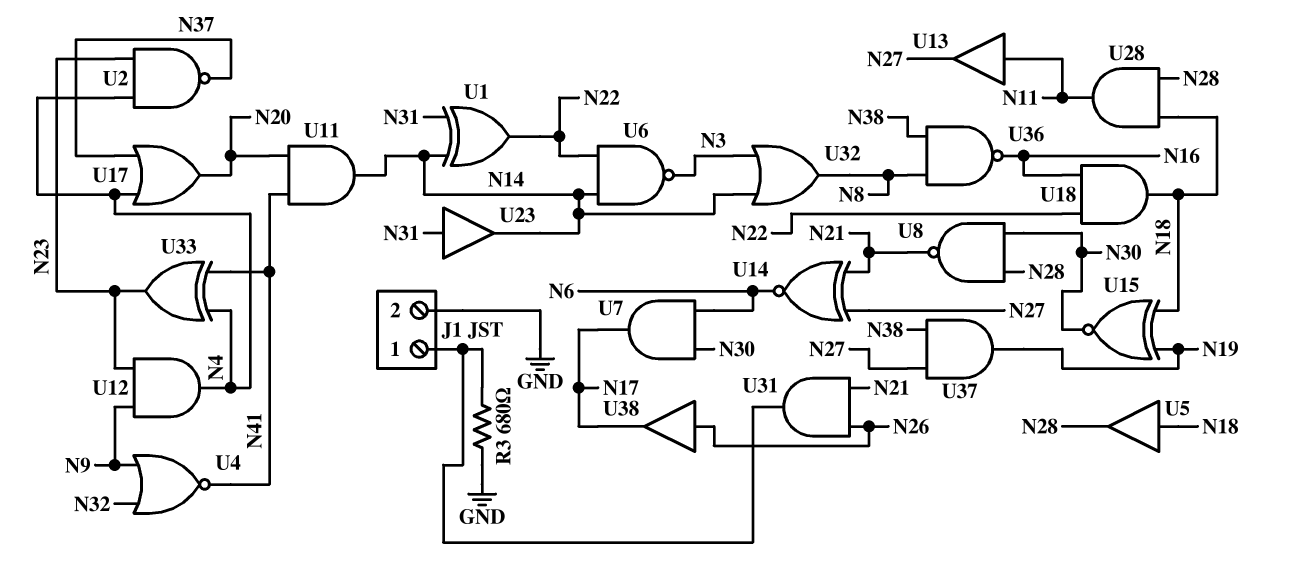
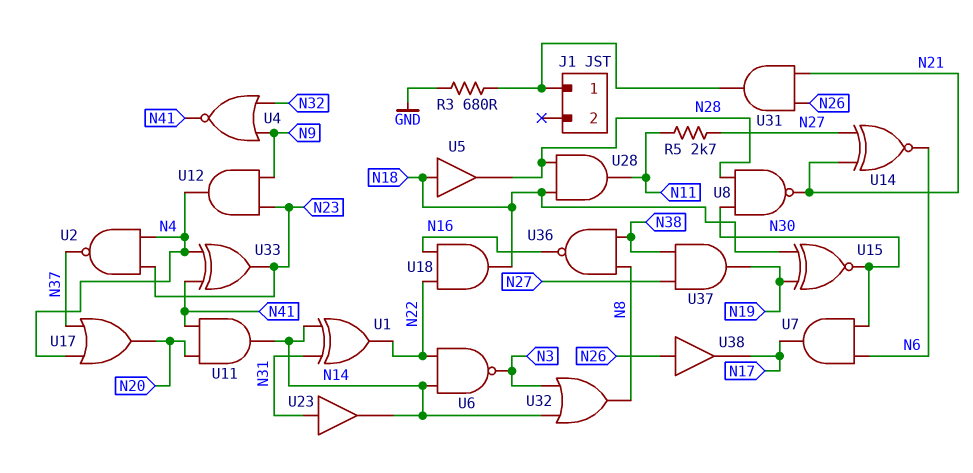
J1 pin 2: GND -> none
R5: none -> 2.7k (N11, N27)
U13: buffer (in N11, out N27) -> none

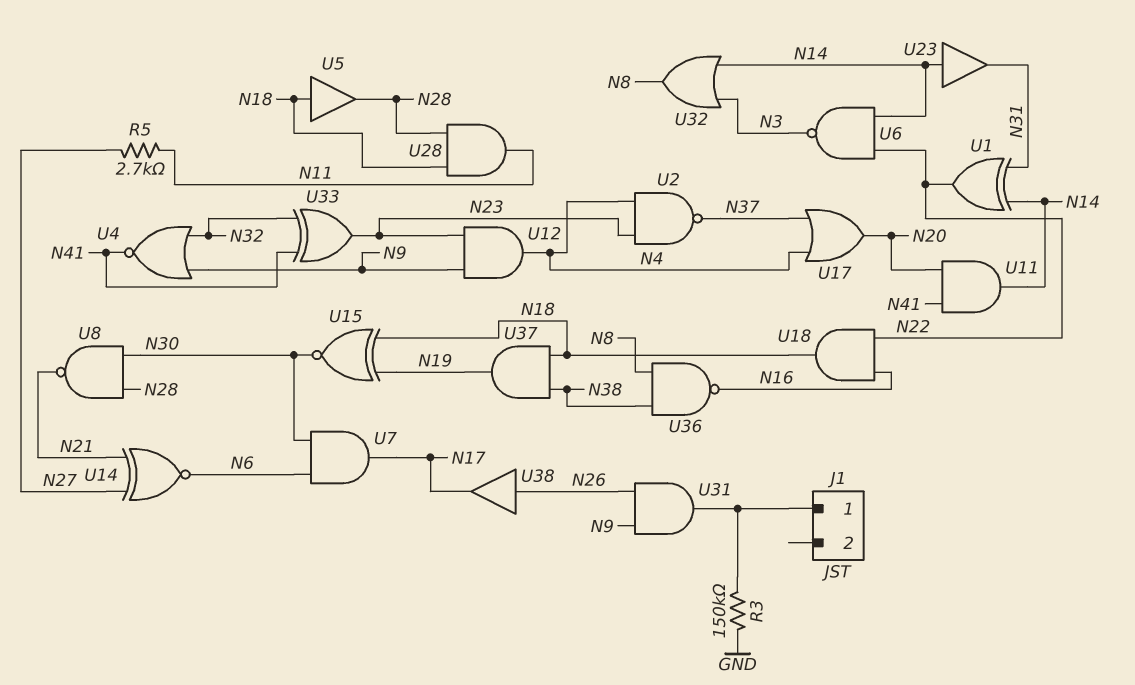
R3: 680 (GND, J1/1) -> 150k (GND, J1/1)
U23: buffer (in N31, out N14) -> buffer (in N14, out N31)
U31: AND (in N21, in N26, out J1/1) -> AND (in N9, in N26, out J1/1)
U33: XOR (in N4, in N41, out N23) -> XOR (in N32, in N41, out N23)
U37: AND (in N27, in N38, out N19) -> AND (in N18, in N38, out N19)

